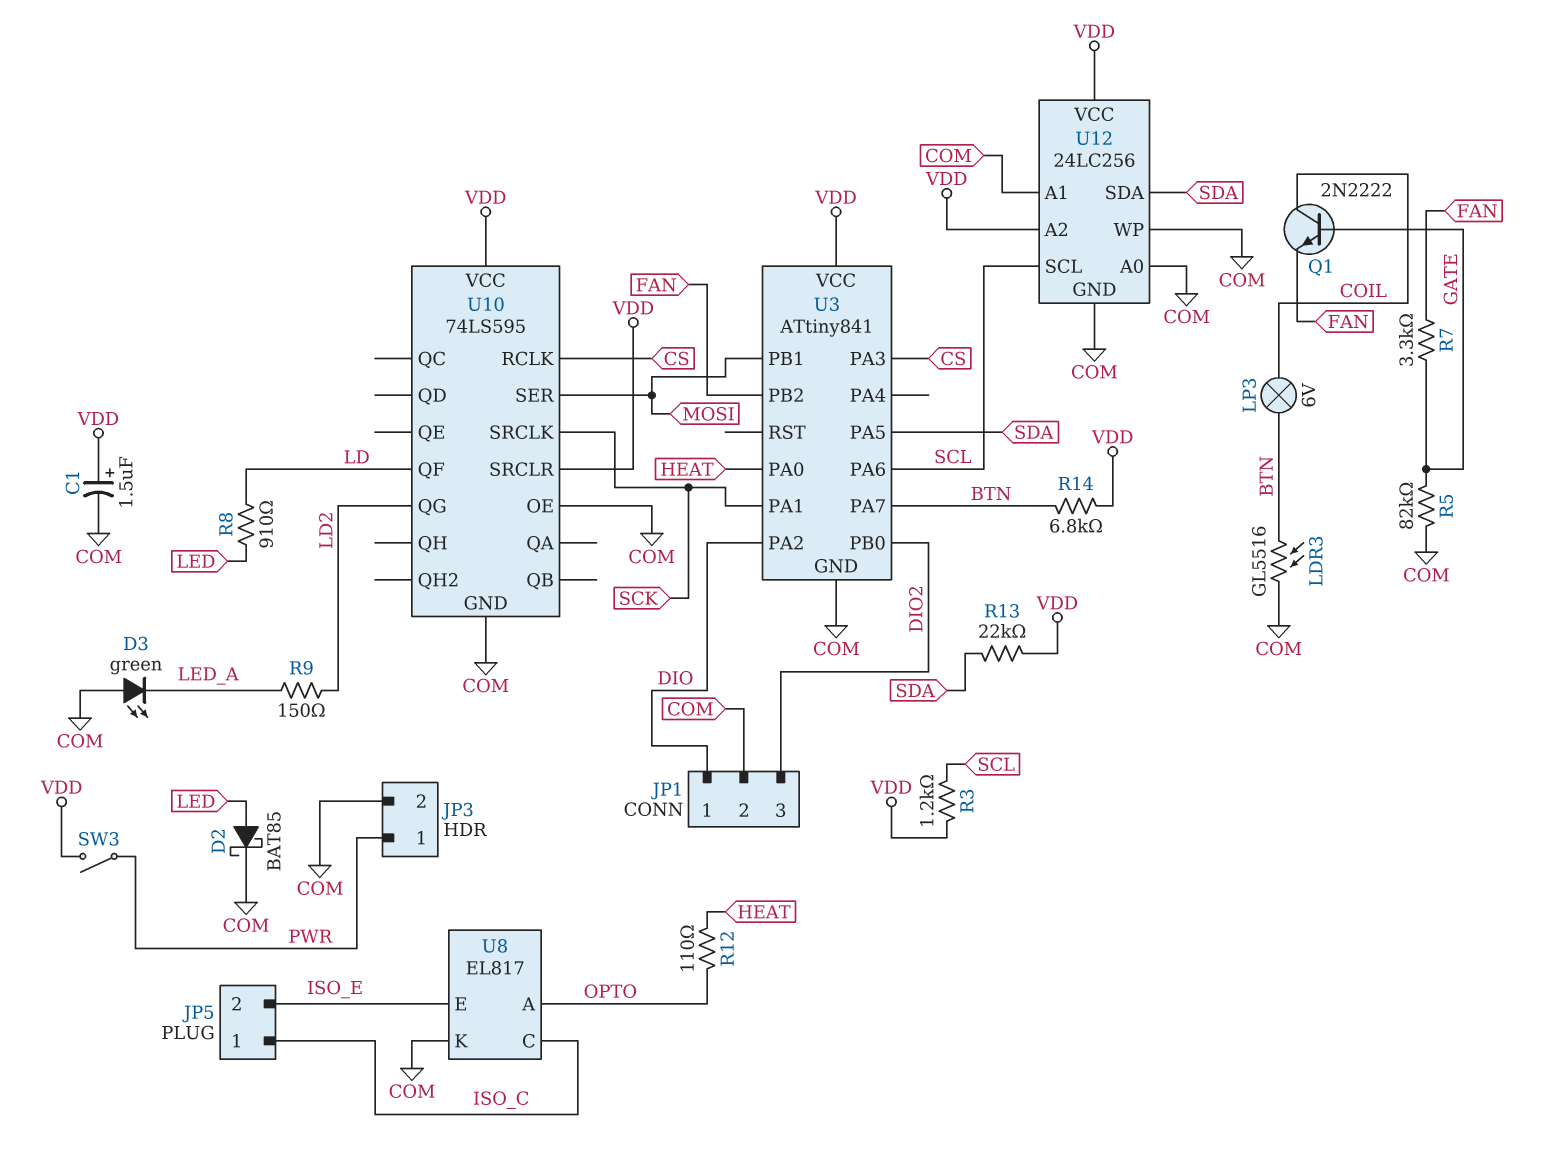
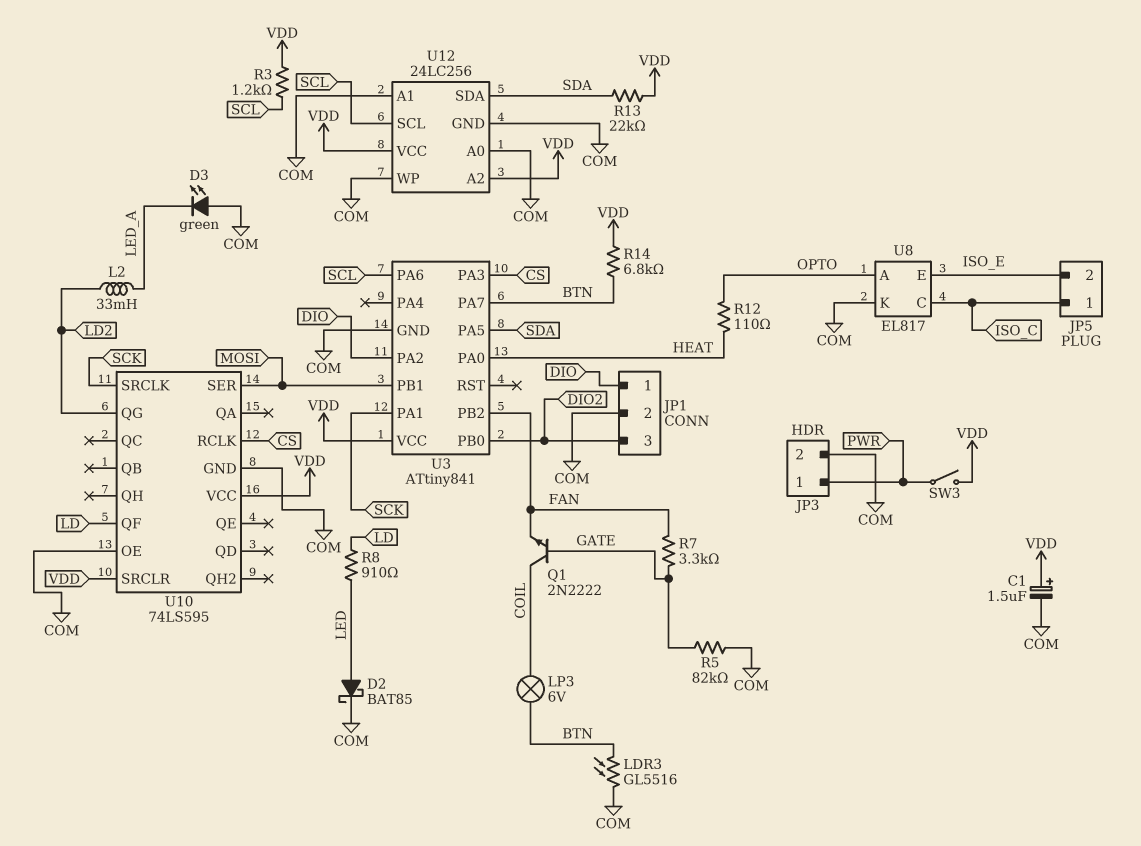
L2: none -> 33mH (LD2, LED_A)
R9: 150 (LD2, LED_A) -> none

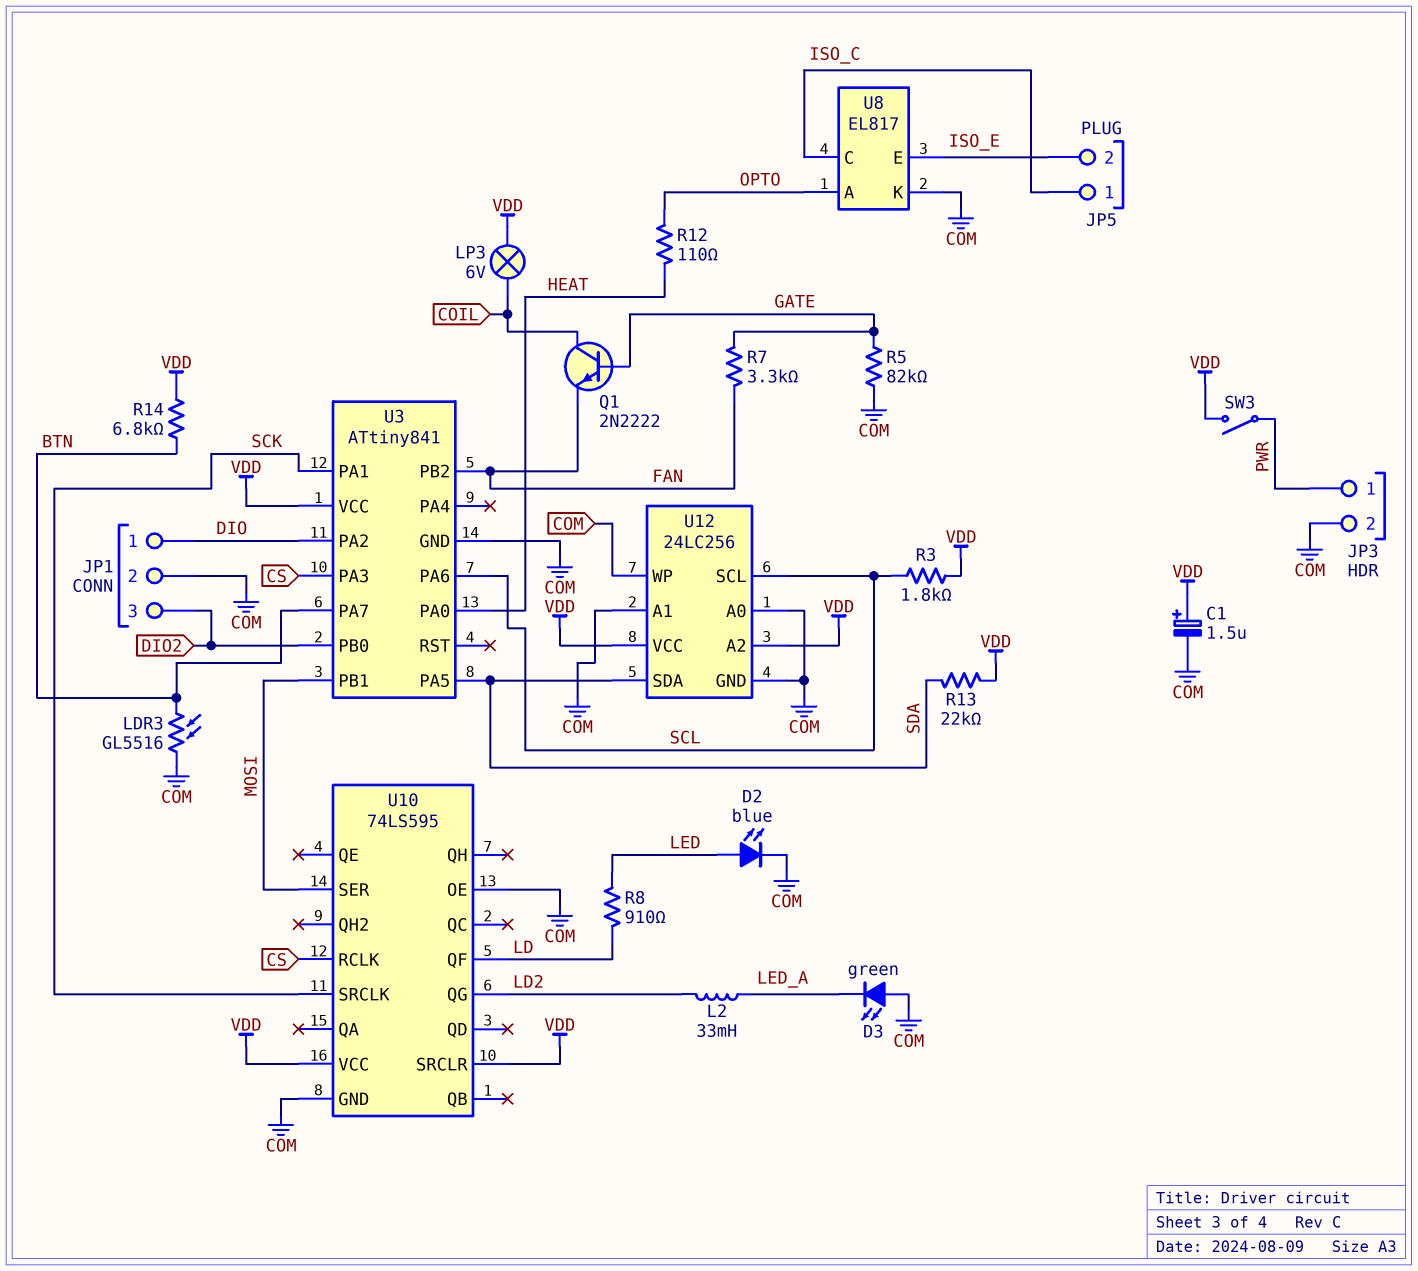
D2: schottky BAT85 (A LED, K COM) -> LED blue (A LED, K COM)
LP3: lamp 6V (BTN, COIL) -> lamp 6V (COIL, VDD)
R3: 1.2k (SCL, VDD) -> 1.8k (SCL, VDD)

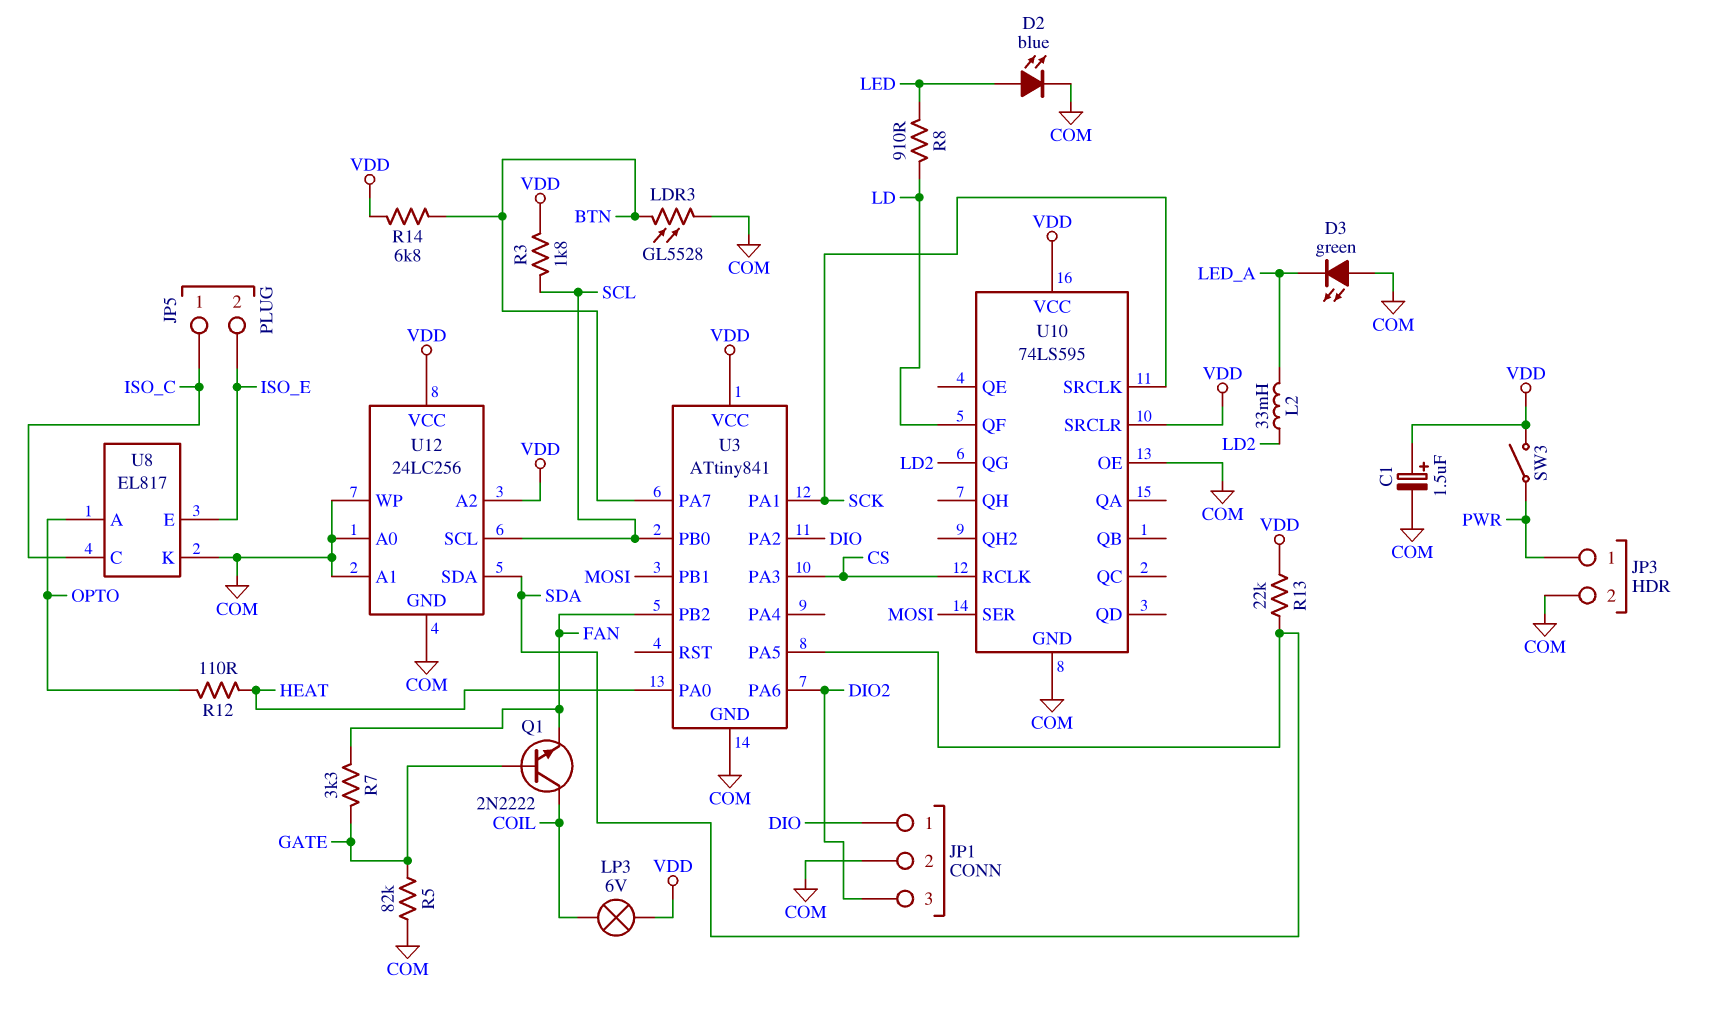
LDR3: GL5516 (BTN, COM) -> GL5528 (BTN, COM)
U3 pin PA6: SCL -> DIO2
U3 pin PB0: DIO2 -> SCL

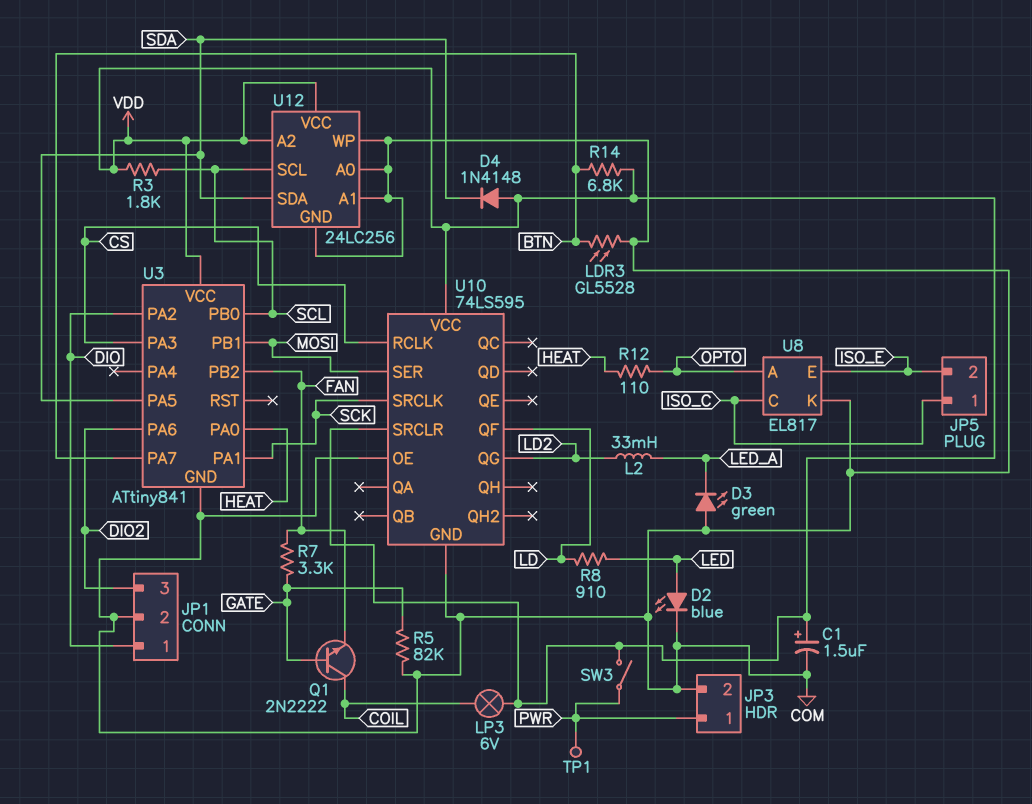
D4: none -> diode 1N4148 (A VDD, K SDA)
R13: 22k (SDA, VDD) -> none
TP1: none -> test point (PWR)

